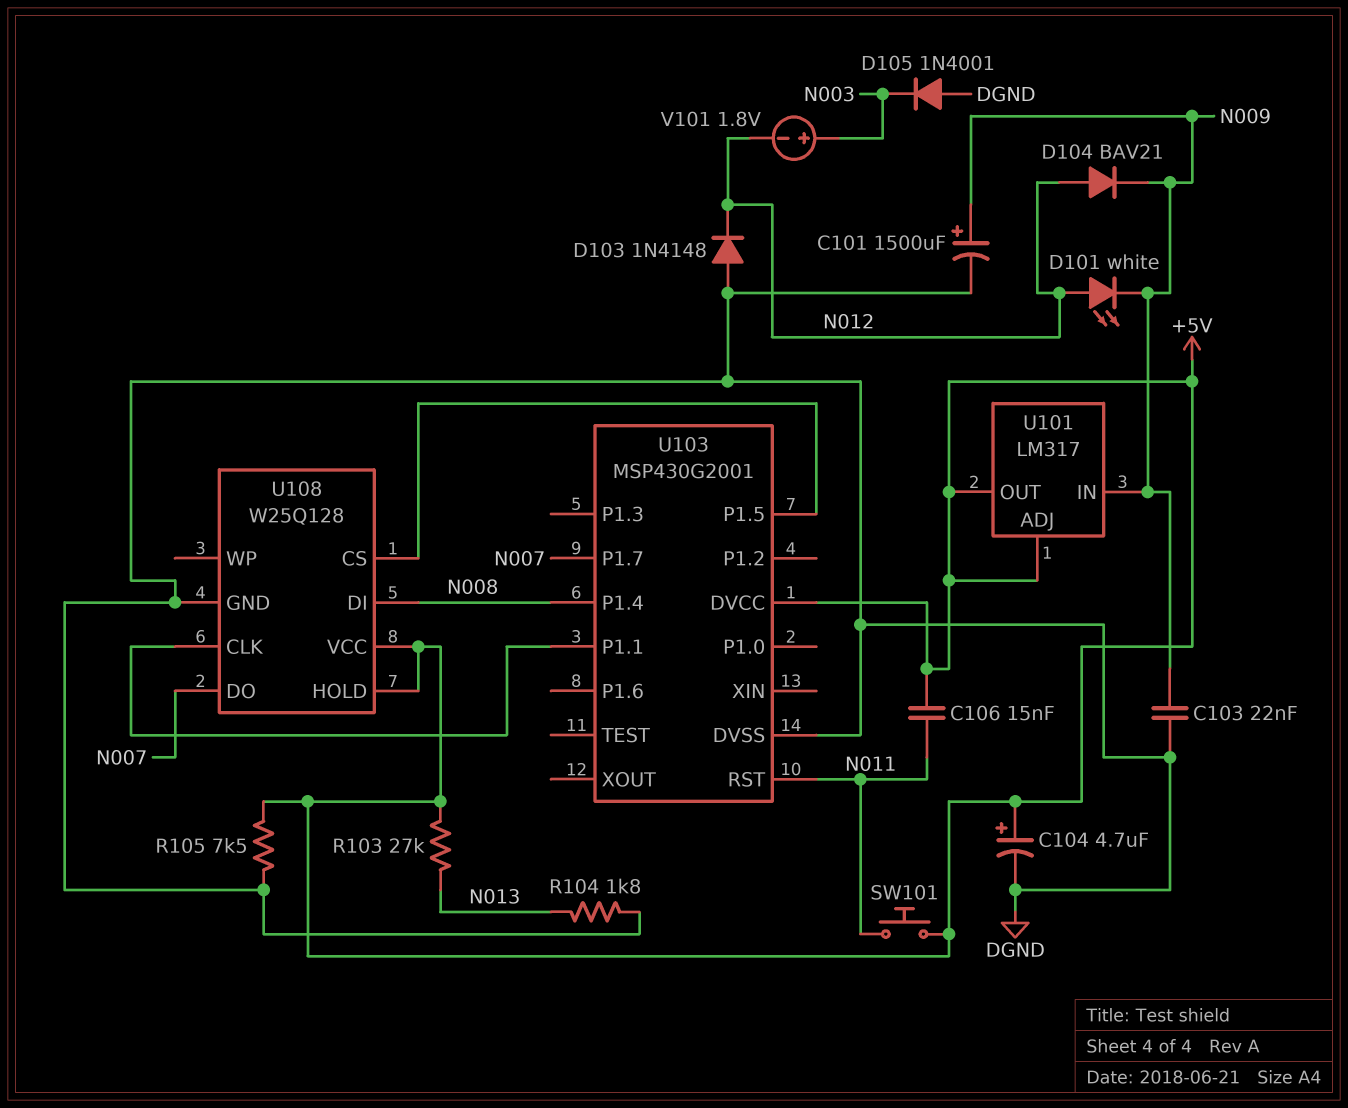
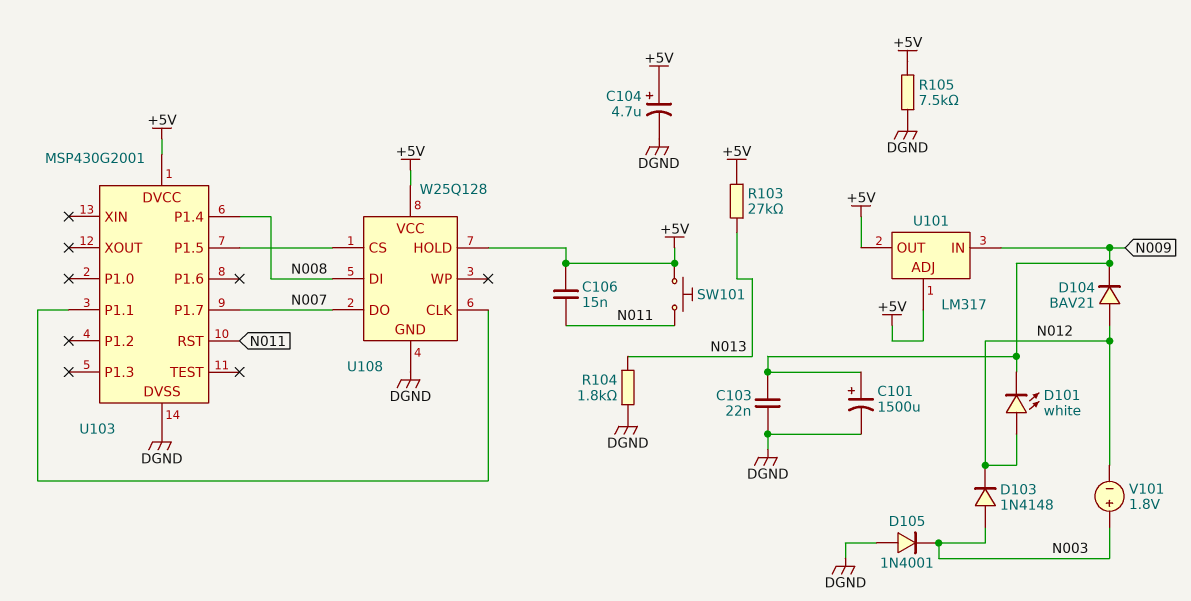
D103: diode 1N4148 (A DGND, K N012) -> diode 1N4148 (A N003, K N012)

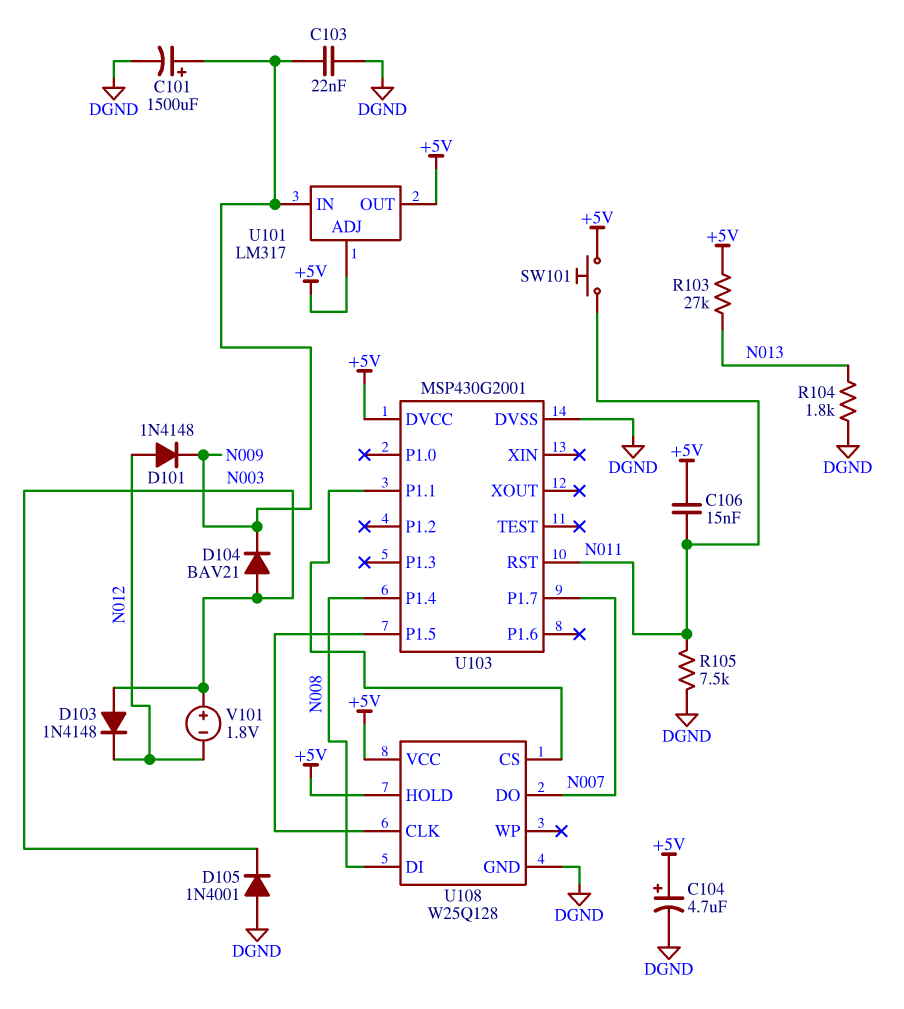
D101: LED white (A N012, K N009) -> diode 1N4148 (A N012, K N009)
D104: diode BAV21 (A N012, K N009) -> diode BAV21 (A N003, K N009)
R105: 7.5k (+5V, DGND) -> 7.5k (DGND, N011)
U108 pin CLK: U103/P1.1 -> U103/P1.5
U108 pin CS: U103/P1.5 -> U103/P1.1

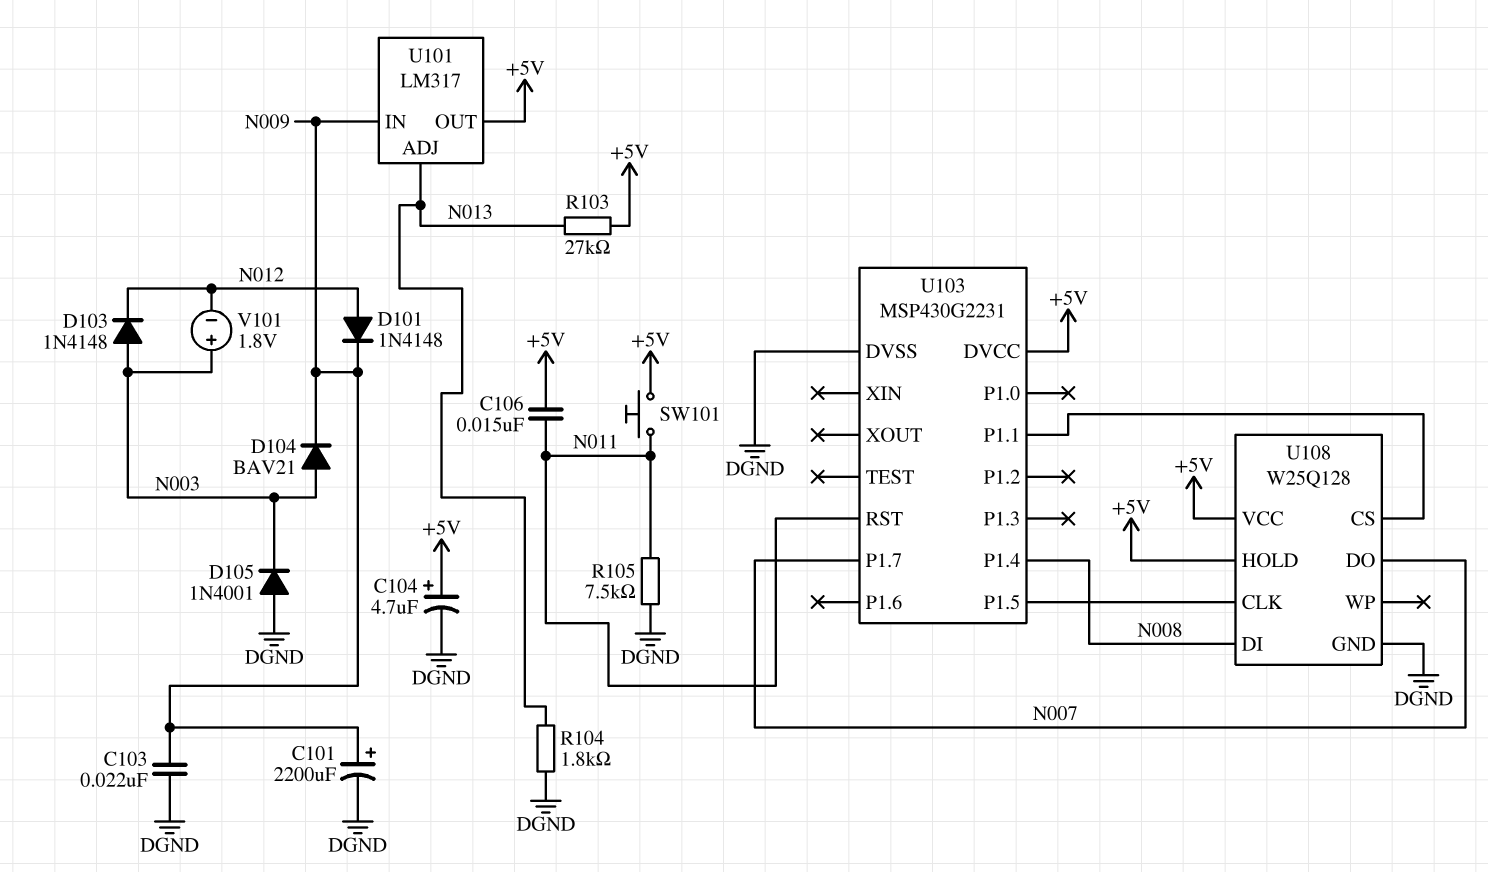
C101: 1500uF (plus N009, minus DGND) -> 2200uF (plus N009, minus DGND)
U101 pin ADJ: +5V -> N013
U103: MSP430G2001 -> MSP430G2231

